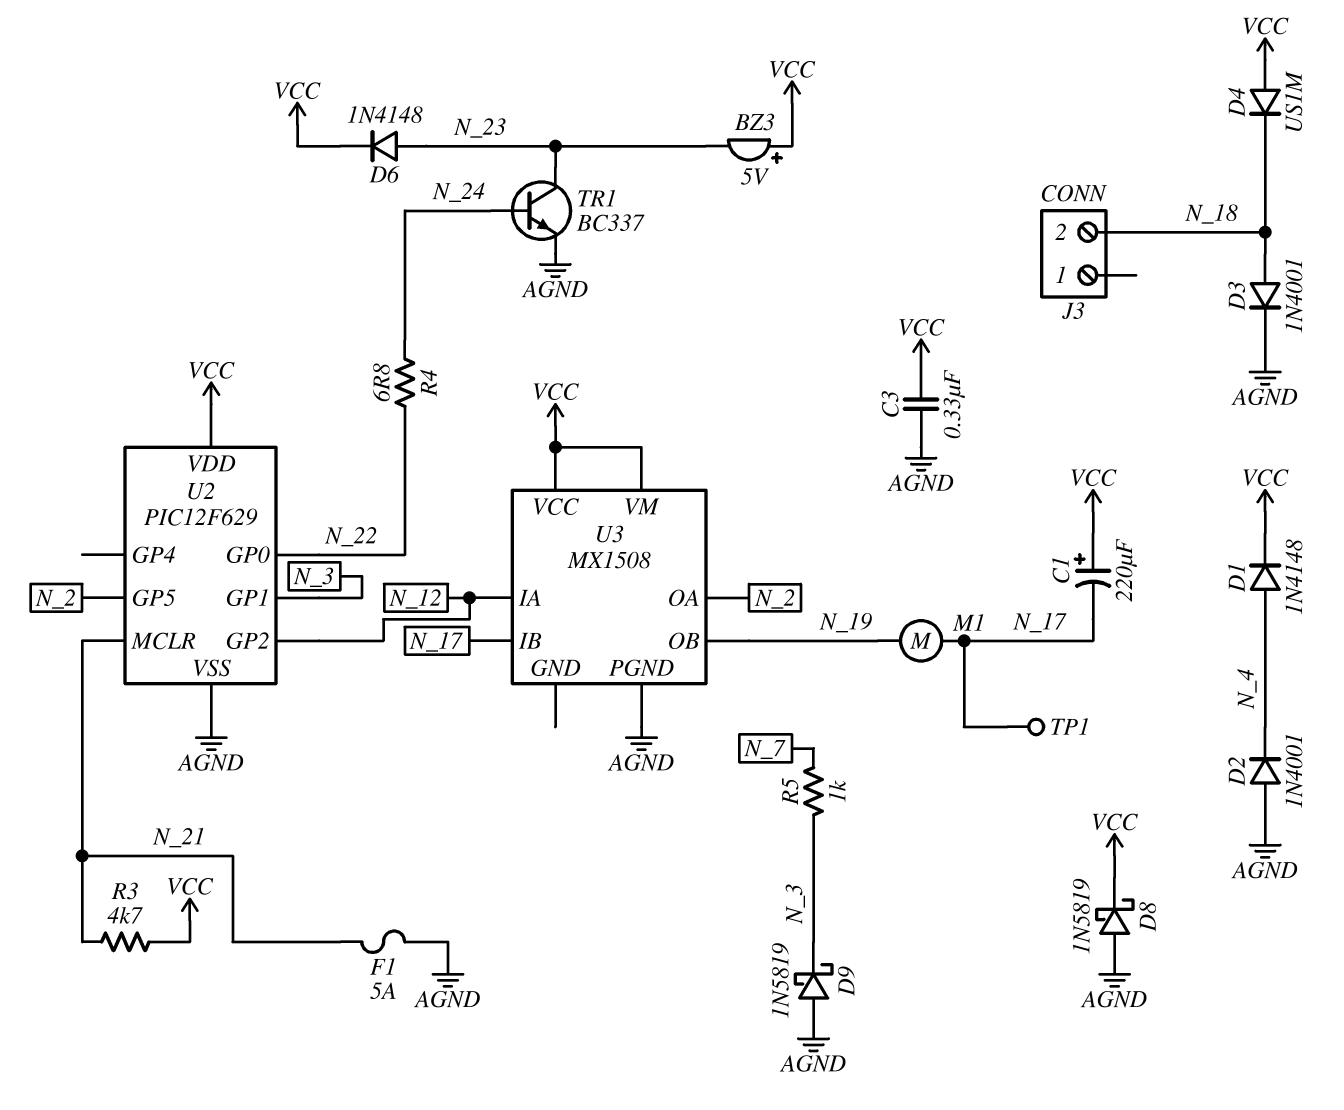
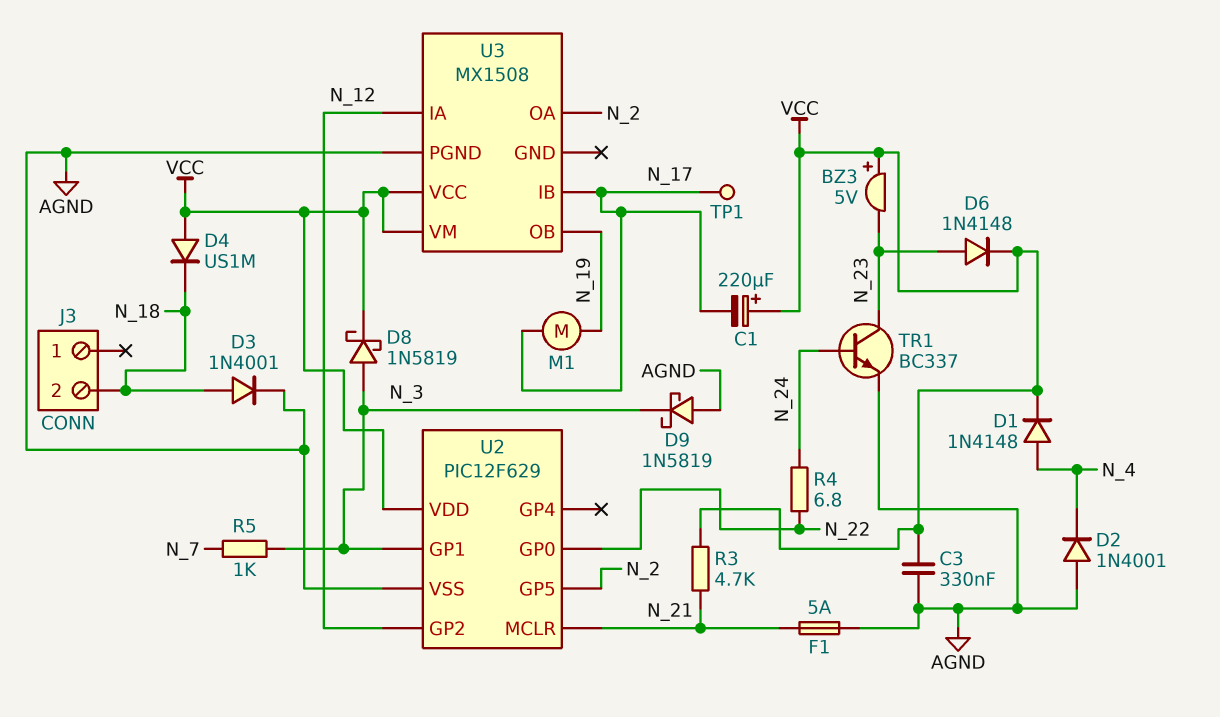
D8: schottky 1N5819 (A AGND, K VCC) -> schottky 1N5819 (A N_3, K VCC)

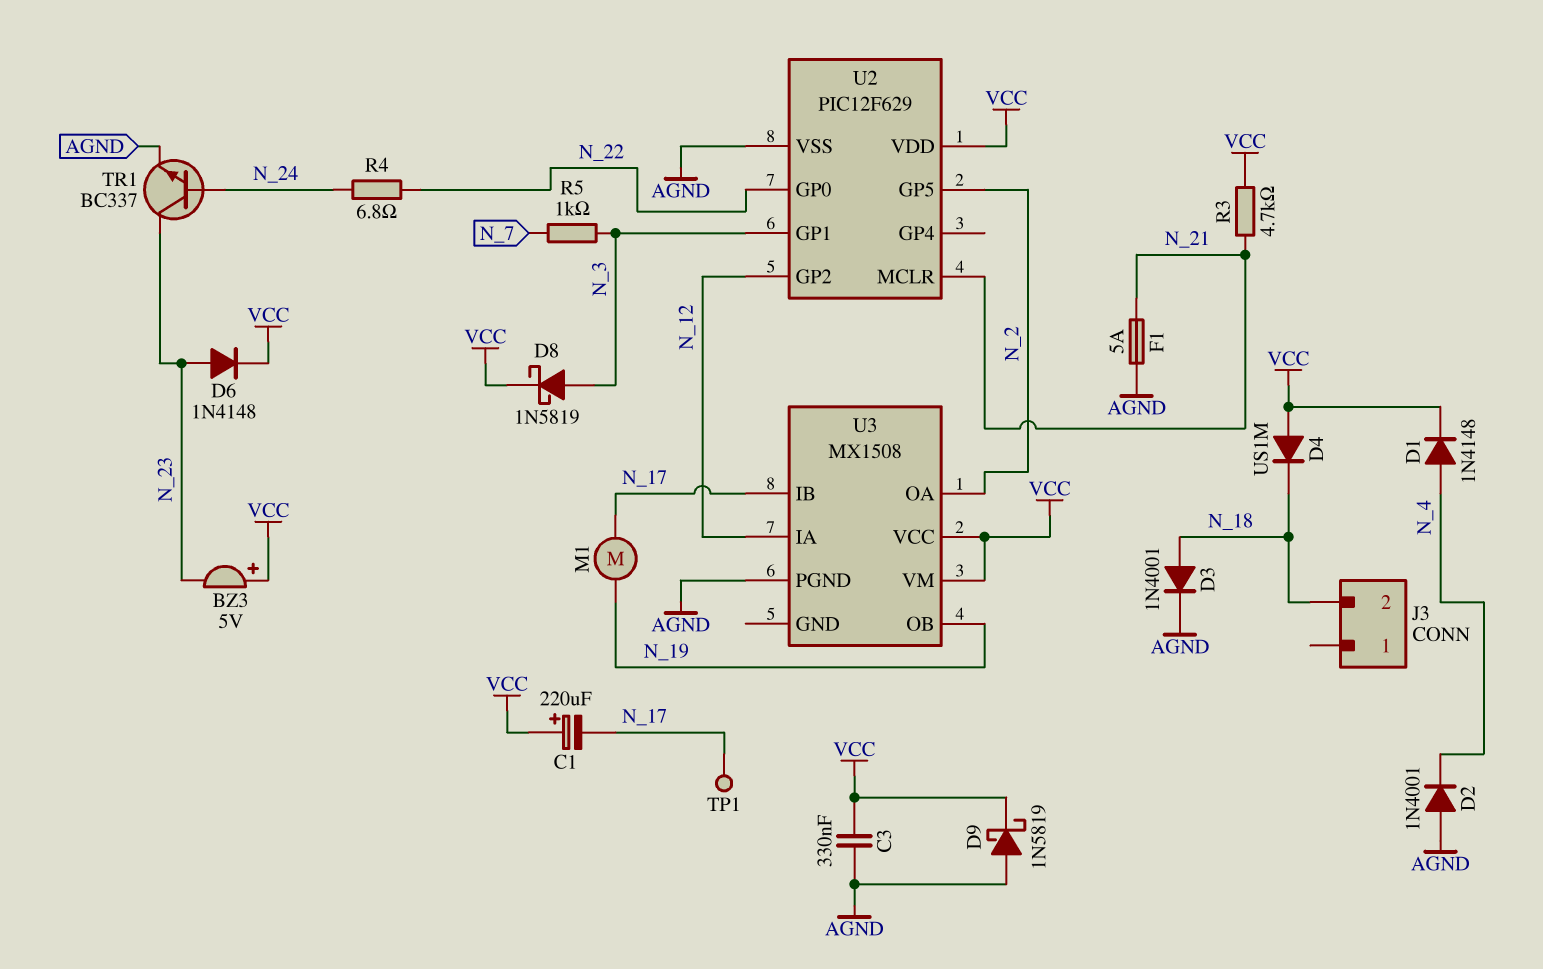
D9: schottky 1N5819 (A AGND, K N_3) -> schottky 1N5819 (A AGND, K VCC)

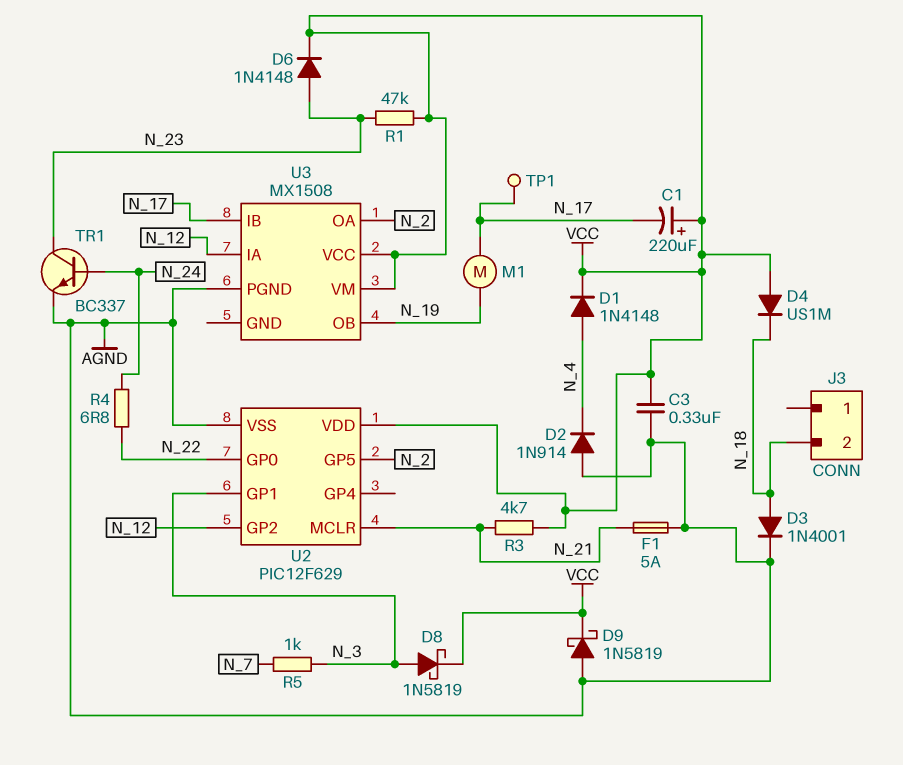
BZ3: buzzer 5V (plus VCC, minus N_23) -> none
D2: diode 1N4001 (A AGND, K N_4) -> diode 1N914 (A AGND, K N_4)
R1: none -> 47k (N_23, VCC)

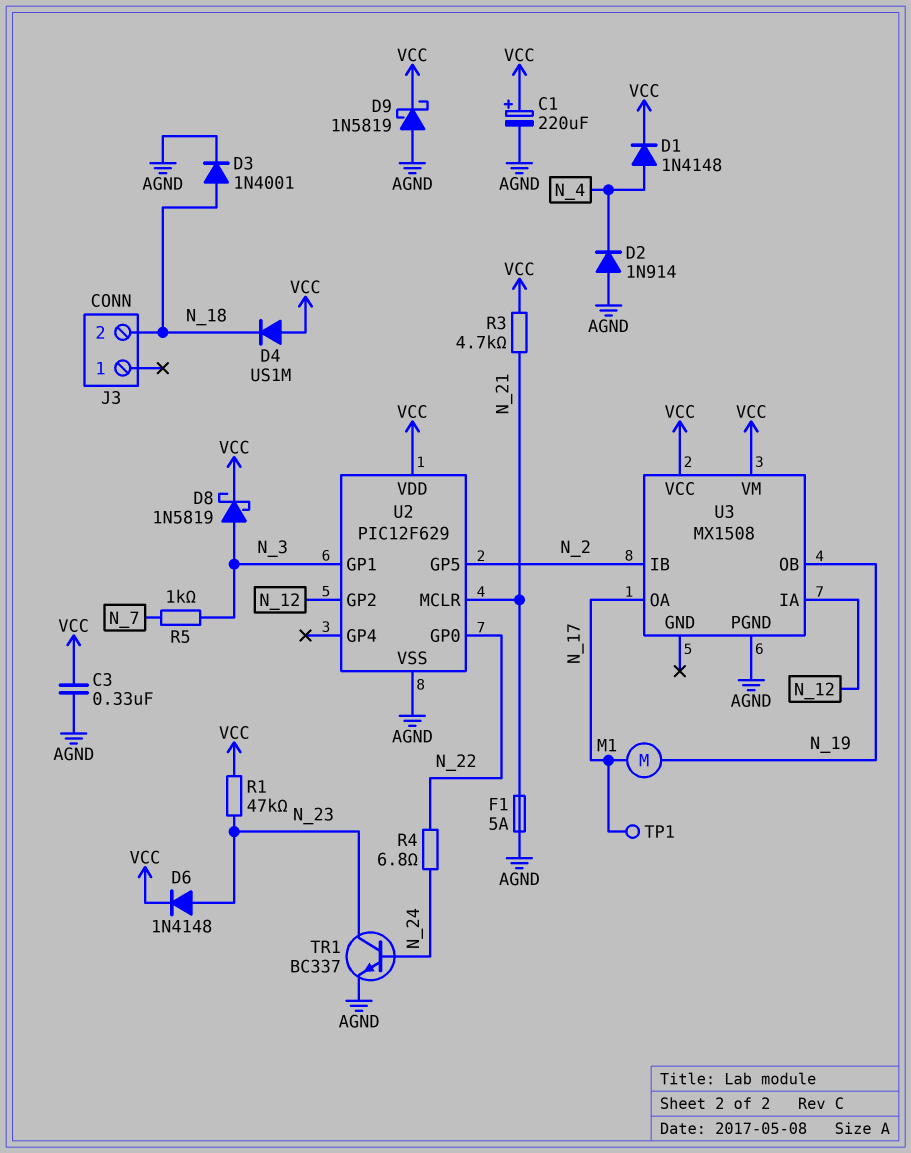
C1: 220uF (plus VCC, minus N_17) -> 220uF (plus VCC, minus AGND)
U3 pin IB: N_17 -> N_2
U3 pin OA: N_2 -> N_17

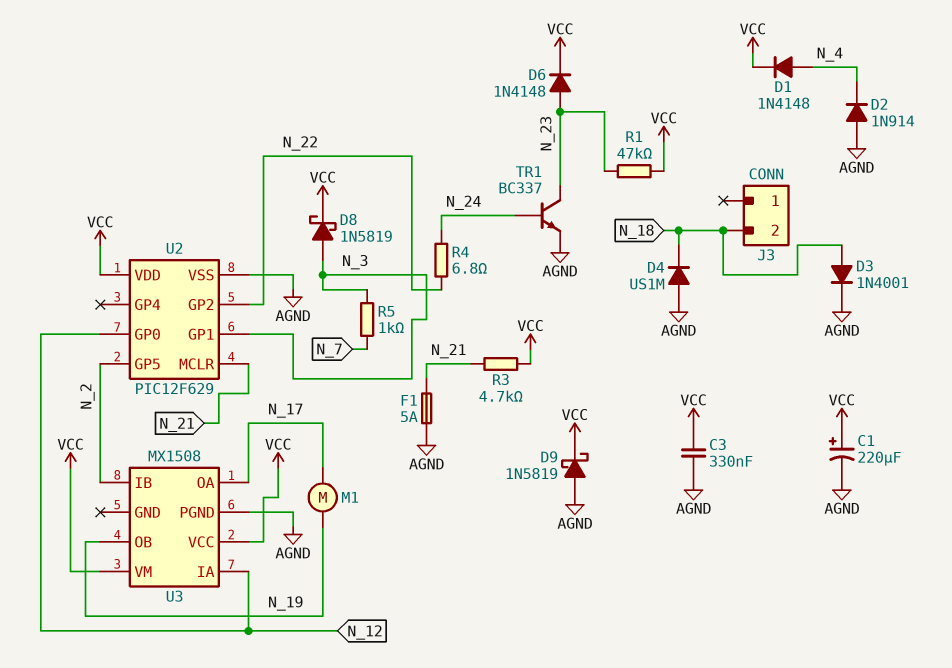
D4: diode US1M (A VCC, K N_18) -> diode US1M (A AGND, K N_18)
TP1: test point (N_17) -> none
U2 pin GP0: N_22 -> N_12
U2 pin GP2: N_12 -> N_22

